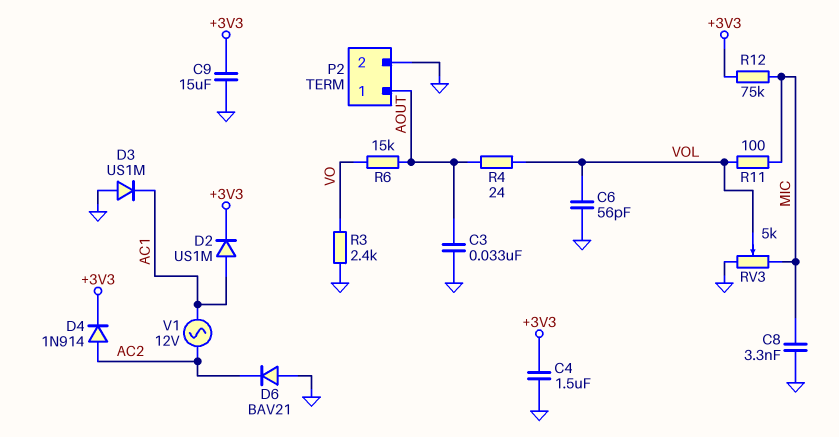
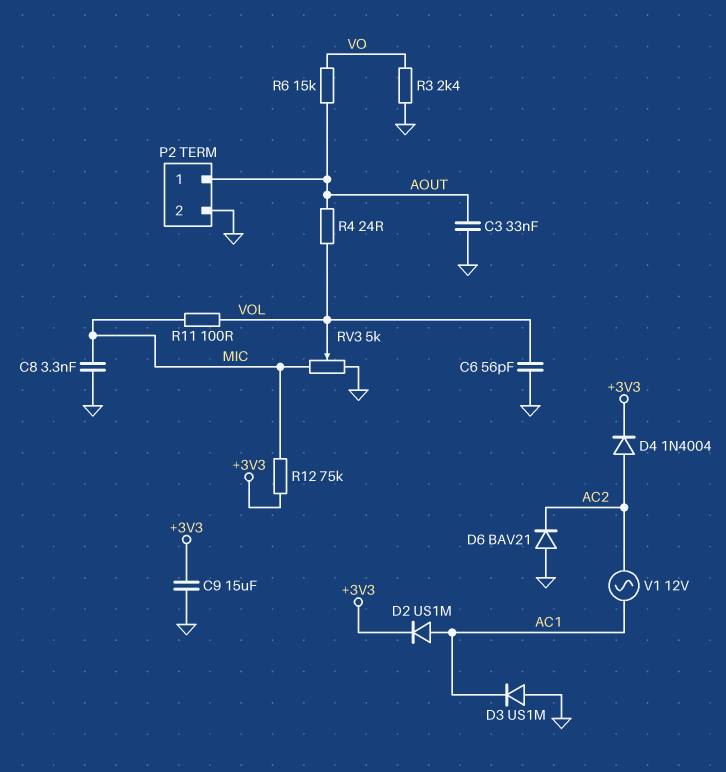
C4: 1.5uF (+3V3, GND) -> none
D4: diode 1N914 (A AC2, K +3V3) -> diode 1N4004 (A AC2, K +3V3)

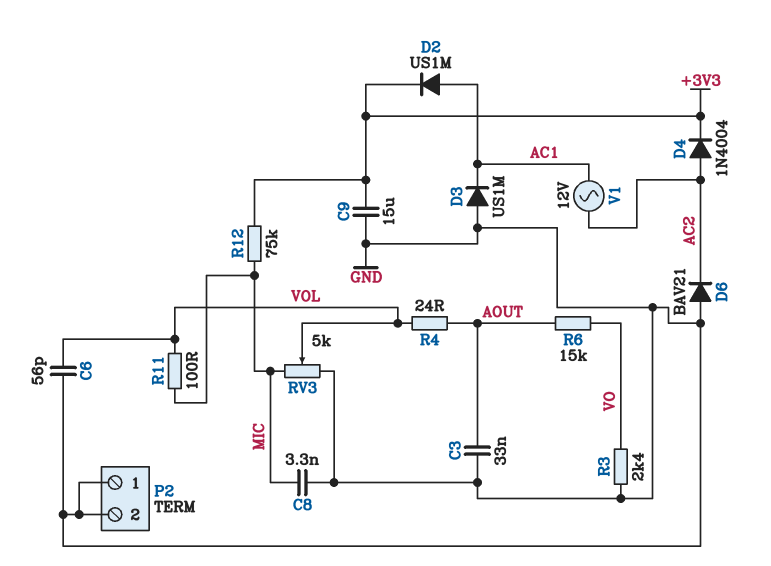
P2 pin 1: AOUT -> GND

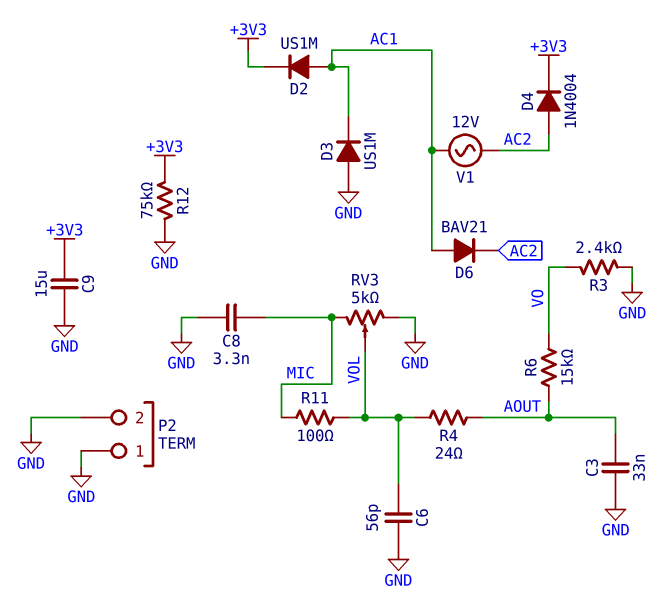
D6: diode BAV21 (A GND, K AC2) -> diode BAV21 (A AC1, K AC2)
R12: 75k (+3V3, MIC) -> 75k (+3V3, GND)

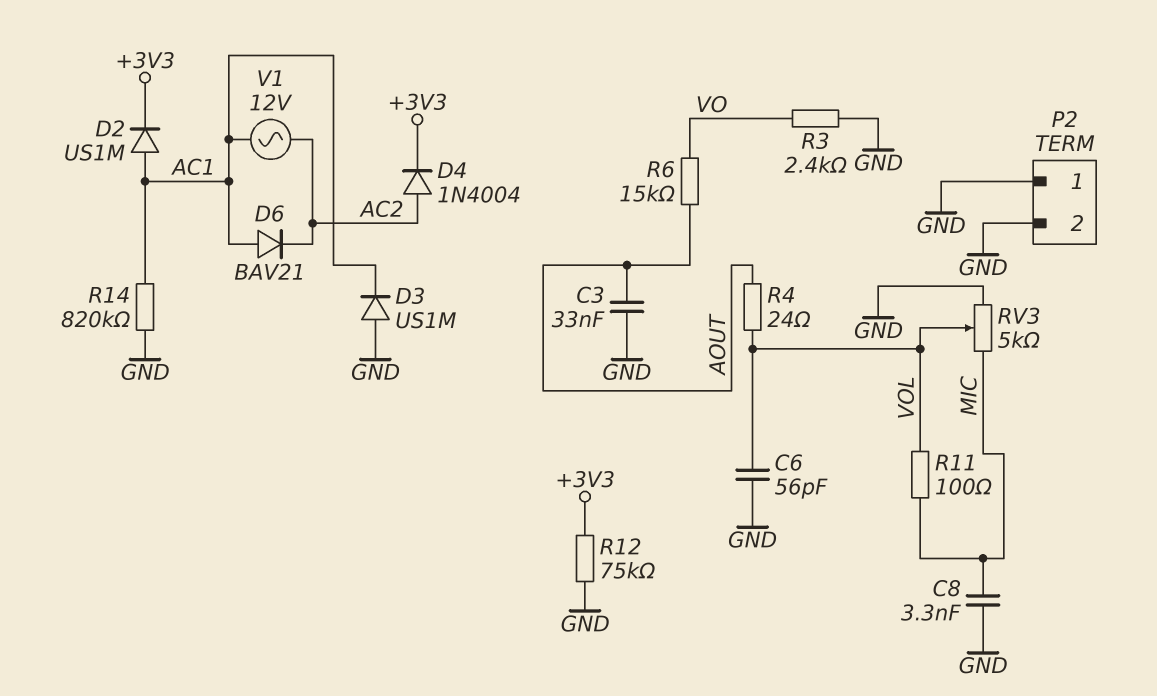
C9: 15uF (+3V3, GND) -> none
R14: none -> 820k (AC1, GND)

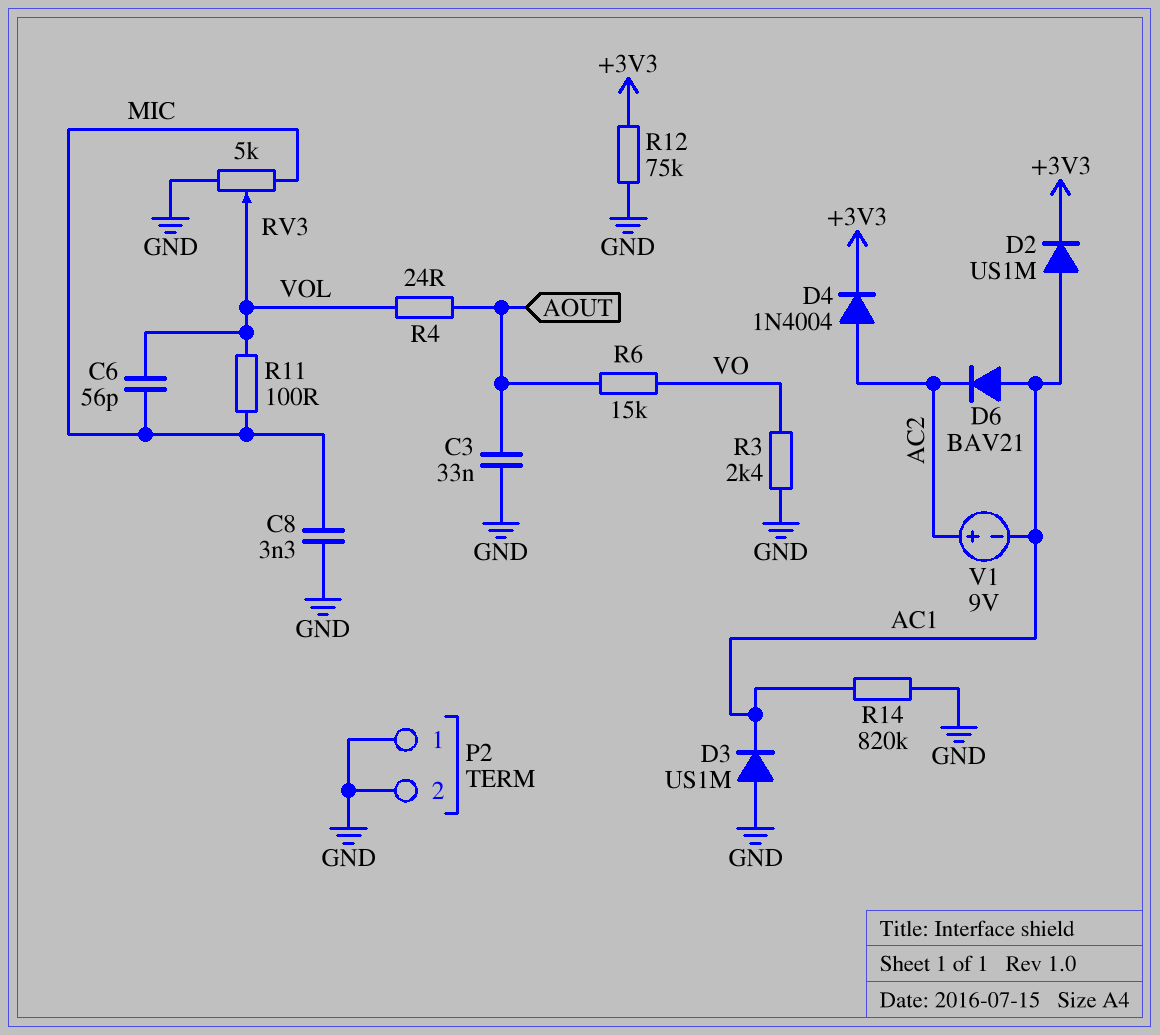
C6: 56pF (GND, VOL) -> 56pF (MIC, VOL)
V1: AC 12V (AC1, AC2) -> 9V (plus AC2, minus AC1)

